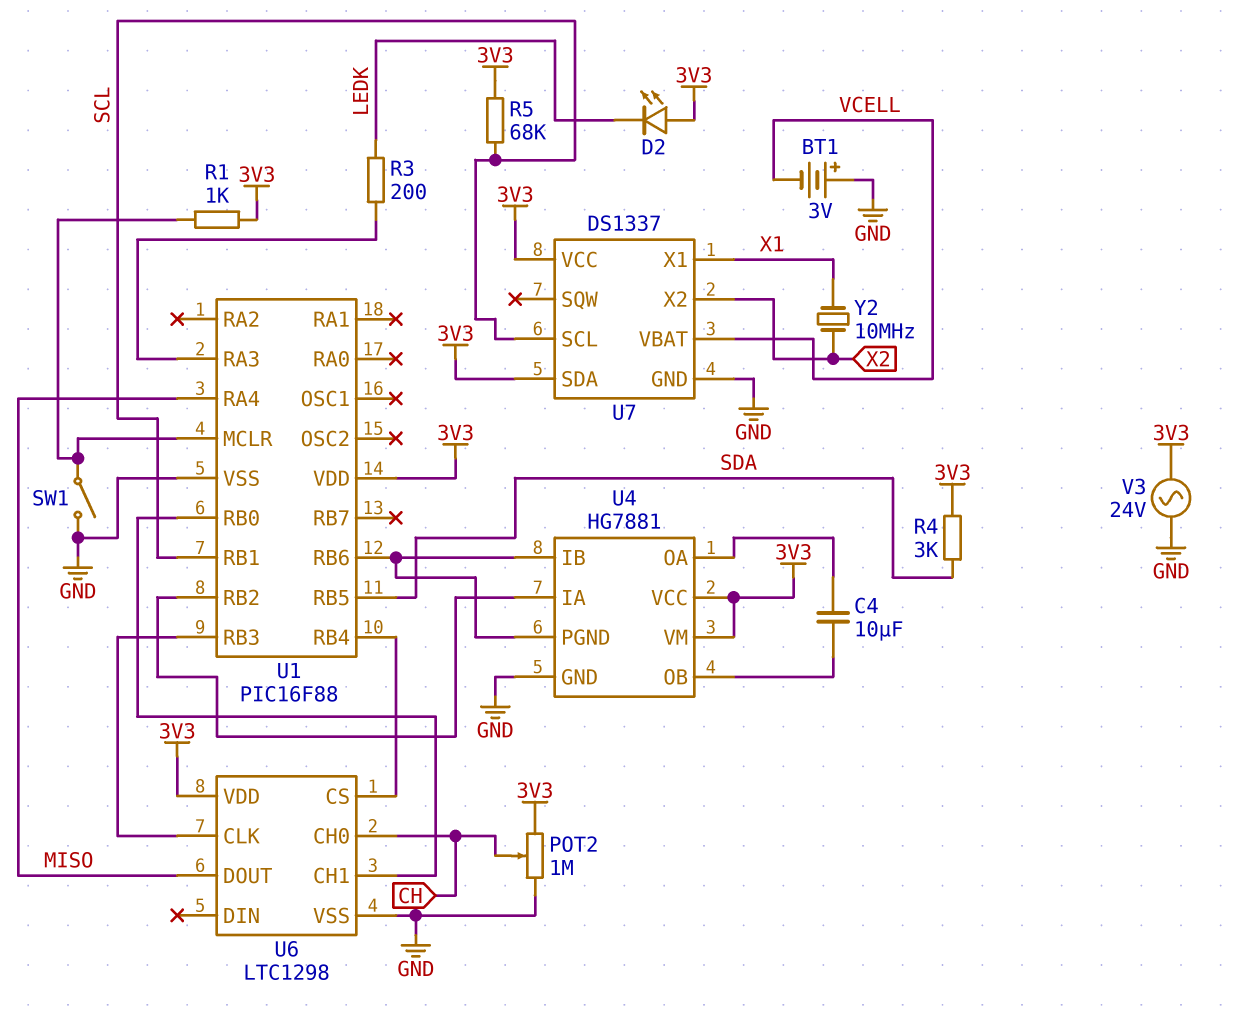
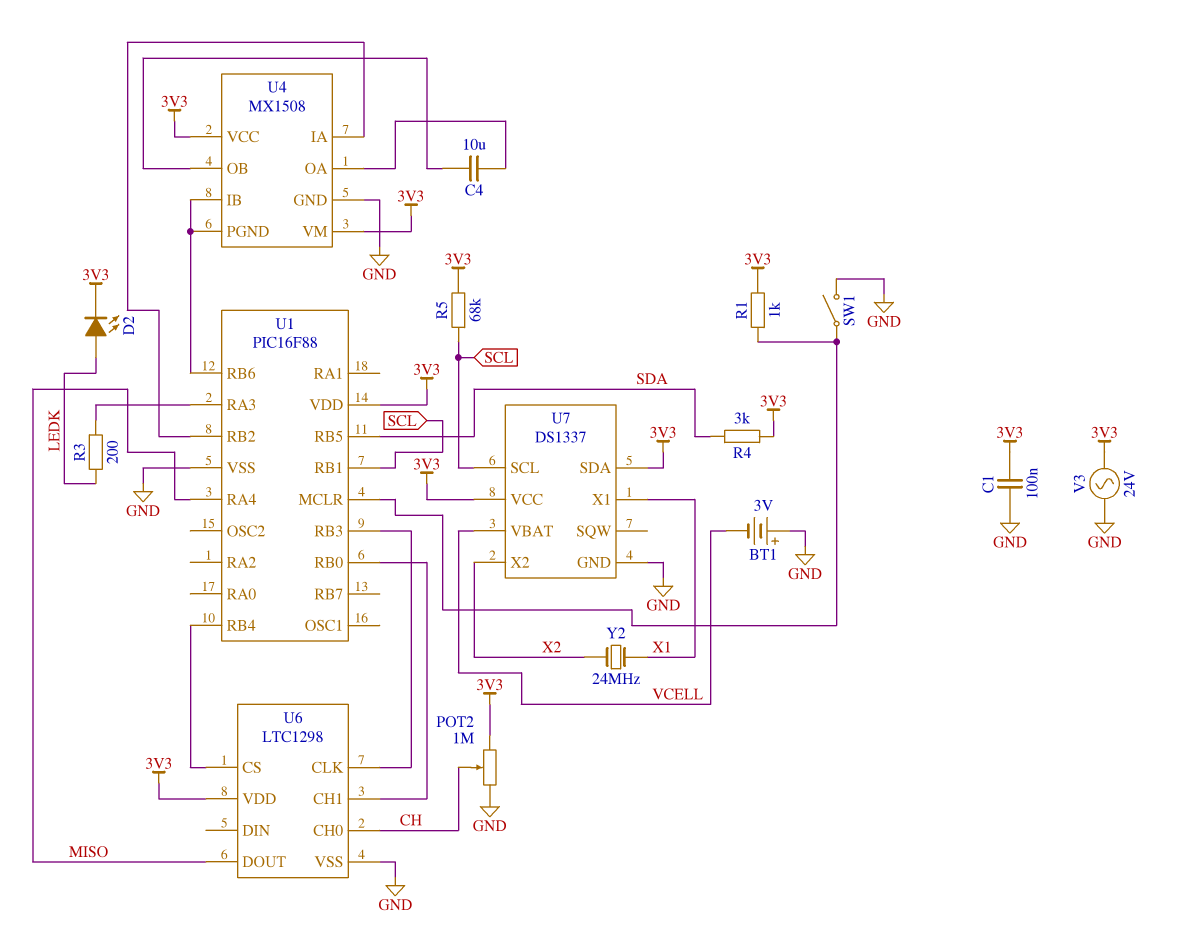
C1: none -> 100nF (3V3, GND)
D2: LED (A 3V3, K LEDK) -> LED (A LEDK, K 3V3)
U4: HG7881 -> MX1508
Y2: 10MHz (X1, X2) -> 24MHz (X1, X2)

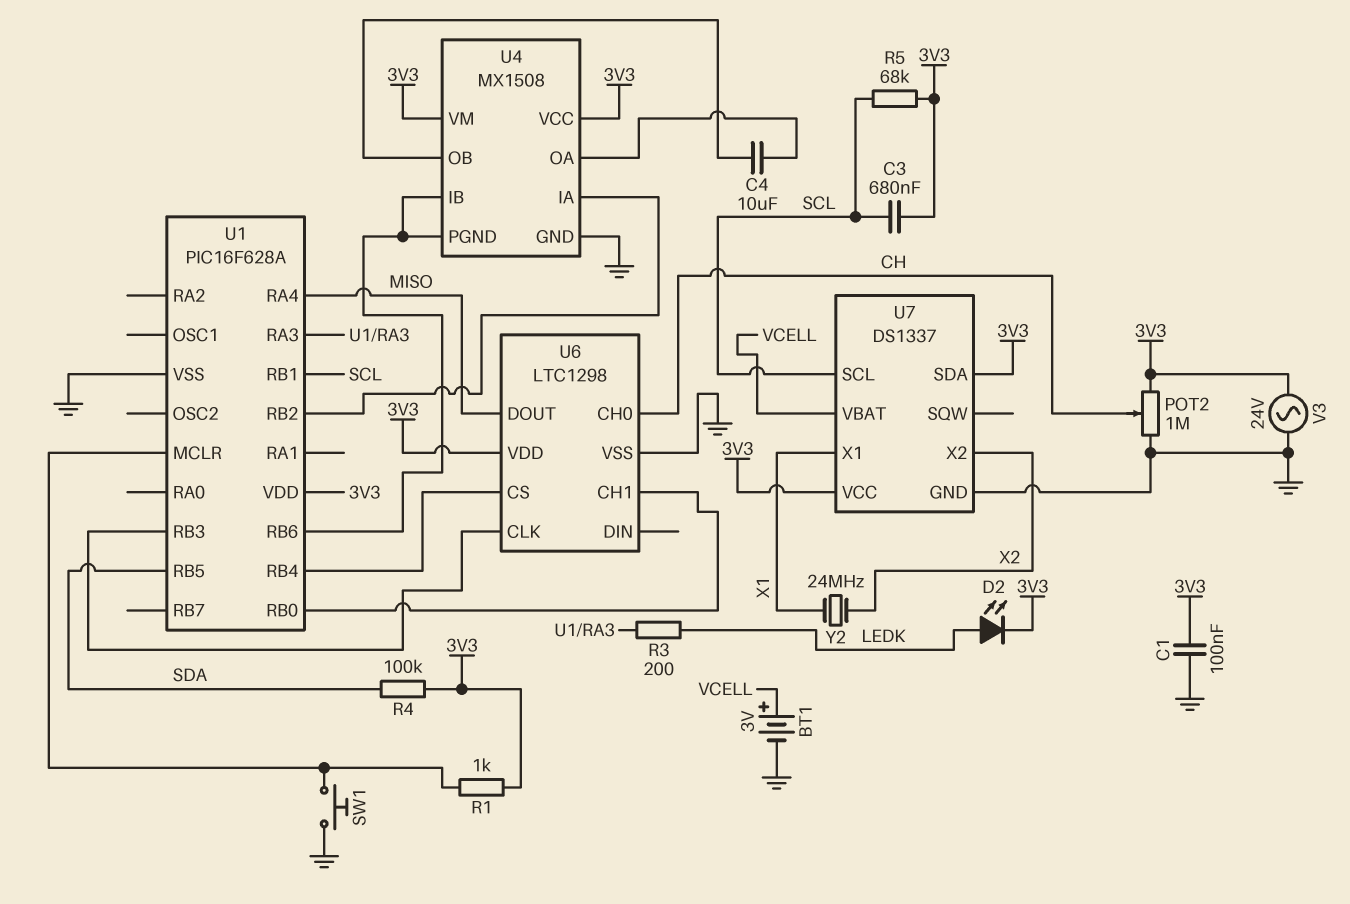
BT1: 3V (plus GND, minus VCELL) -> 3V (plus VCELL, minus GND)
C3: none -> 680nF (3V3, SCL)
R4: 3k (3V3, SDA) -> 100k (3V3, SDA)
SW1: switch (GND, U1/MCLR) -> button (GND, U1/MCLR)
U1: PIC16F88 -> PIC16F628A

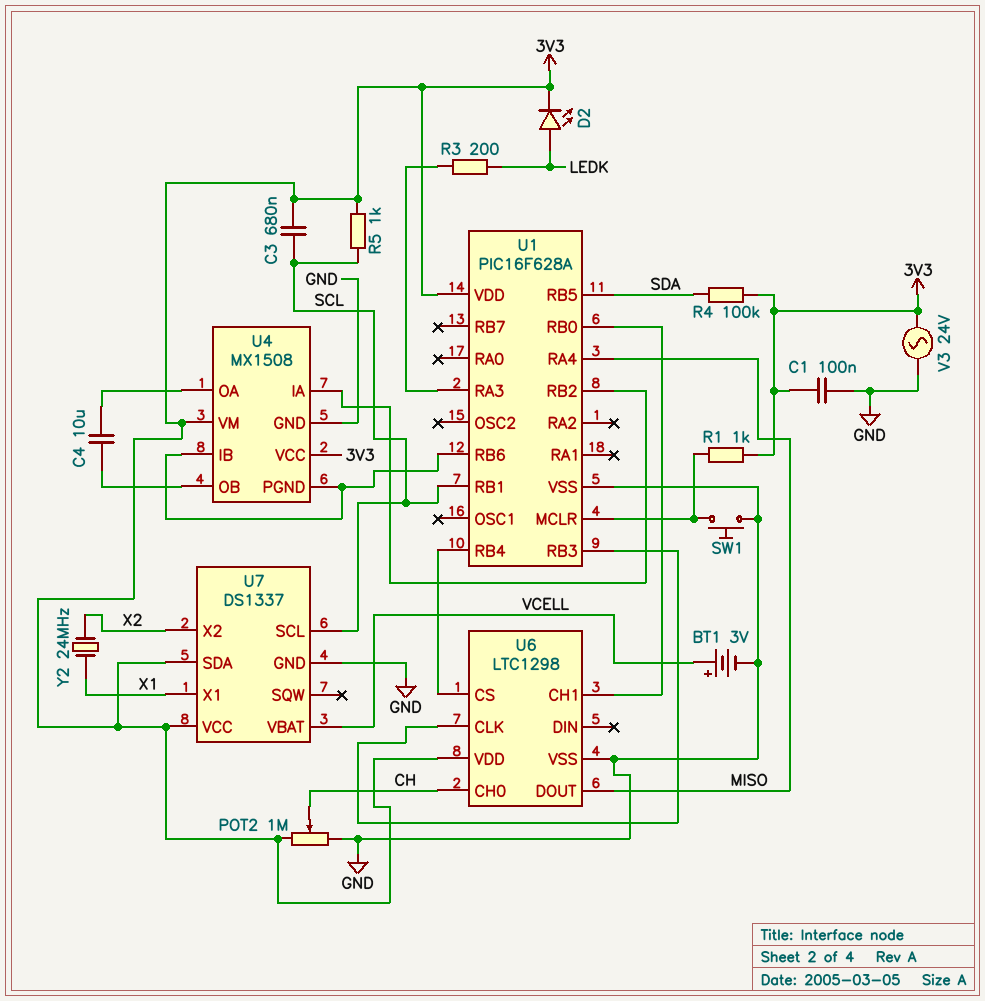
R5: 68k (3V3, SCL) -> 1k (3V3, SCL)

